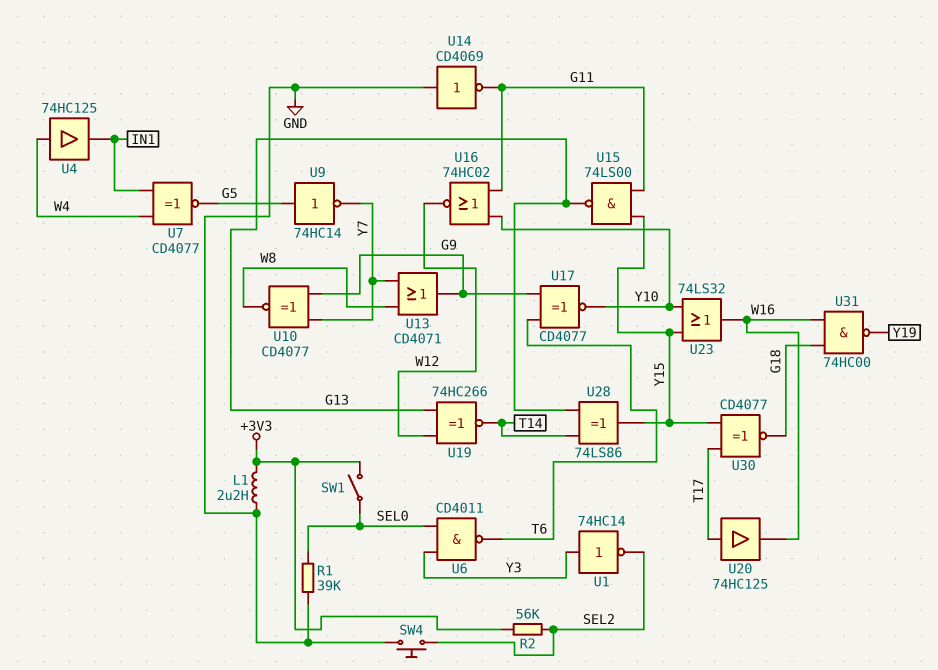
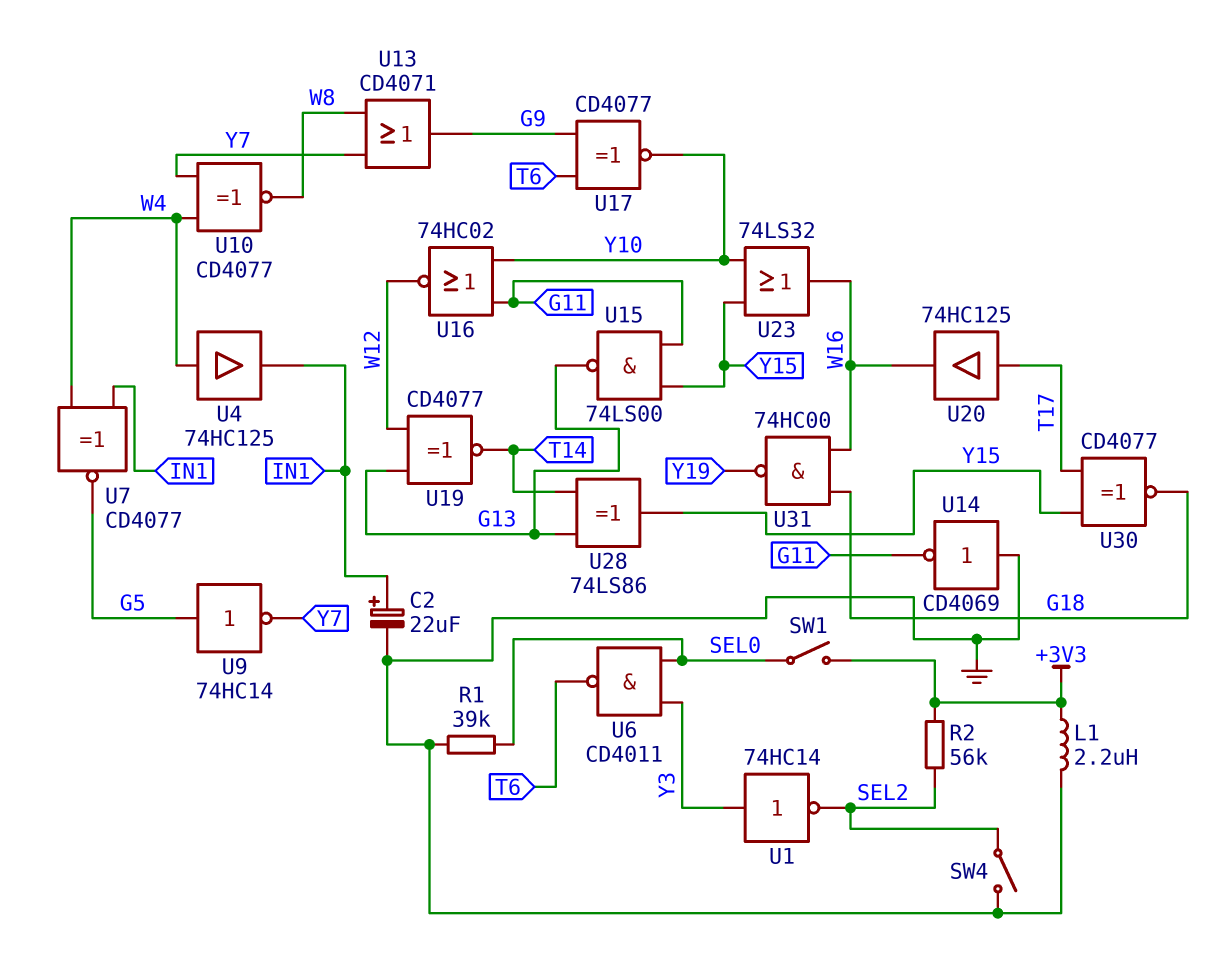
C2: none -> 22uF (plus IN1, minus GND)
SW4: button (GND, SEL2) -> switch (GND, SEL2)
U10: XNOR CD4077 (in G9, in Y7, out W8) -> XNOR CD4077 (in W4, in Y7, out W8)
U19: XNOR 74HC266 (in G13, in W12, out T14) -> XNOR CD4077 (in G13, in W12, out T14)

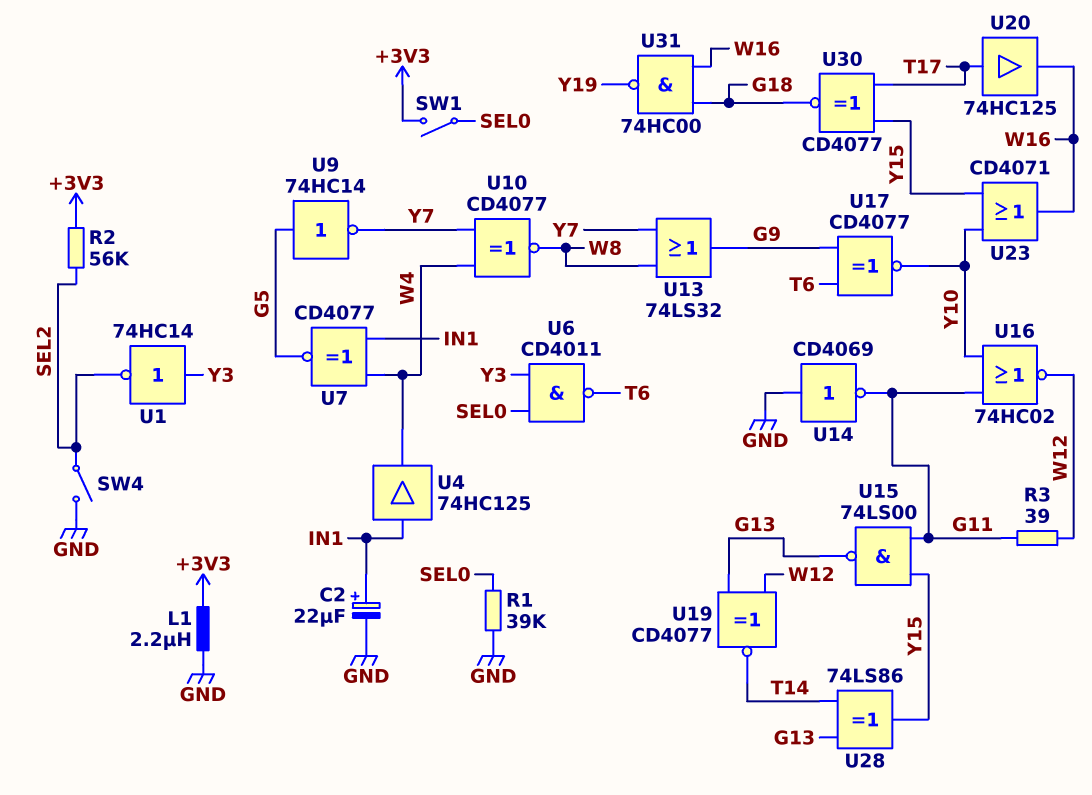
R3: none -> 39 (G11, W12)
U4: buffer 74HC125 (in W4, out IN1) -> buffer 74HC125 (in IN1, out W4)
U13: OR CD4071 (in W8, in Y7, out G9) -> OR 74LS32 (in W8, in Y7, out G9)
U23: OR 74LS32 (in Y10, in Y15, out W16) -> OR CD4071 (in Y10, in Y15, out W16)

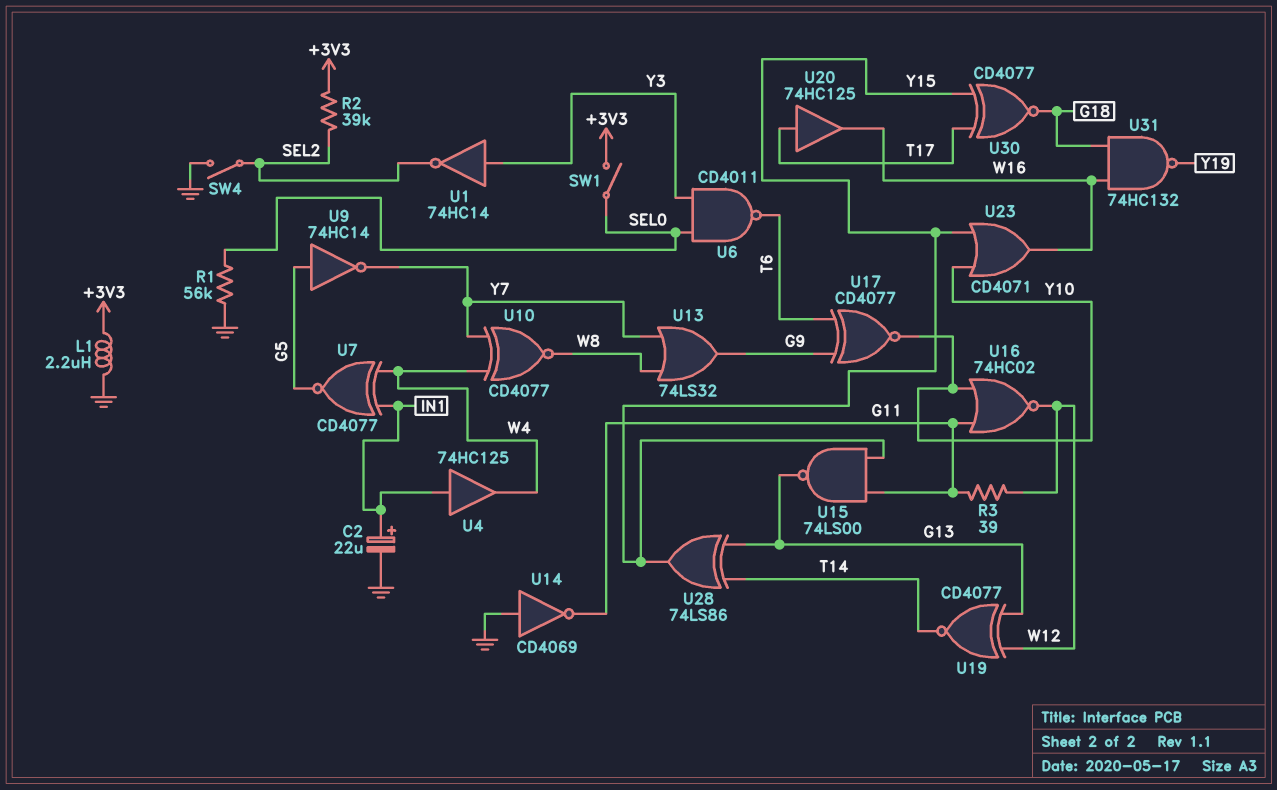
R1: 39k (GND, SEL0) -> 56k (GND, SEL0)
R2: 56k (+3V3, SEL2) -> 39k (+3V3, SEL2)
U31: NAND 74HC00 (in G18, in W16, out Y19) -> NAND 74HC132 (in G18, in W16, out Y19)

